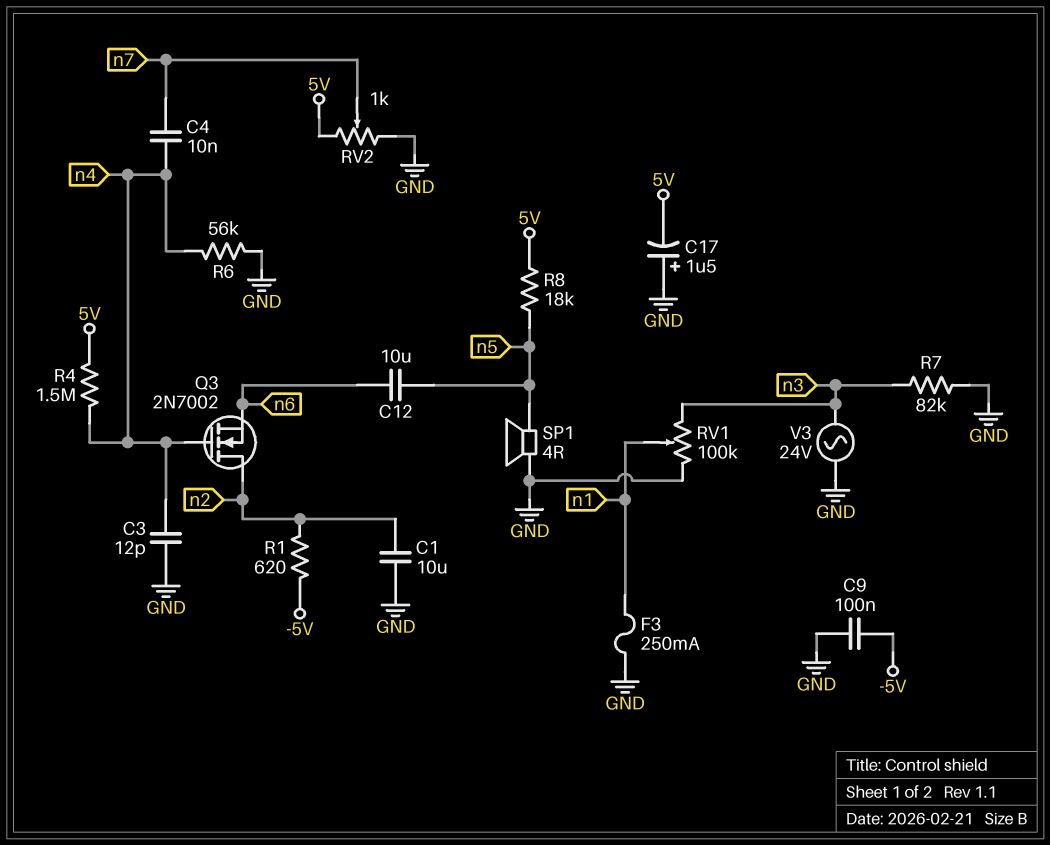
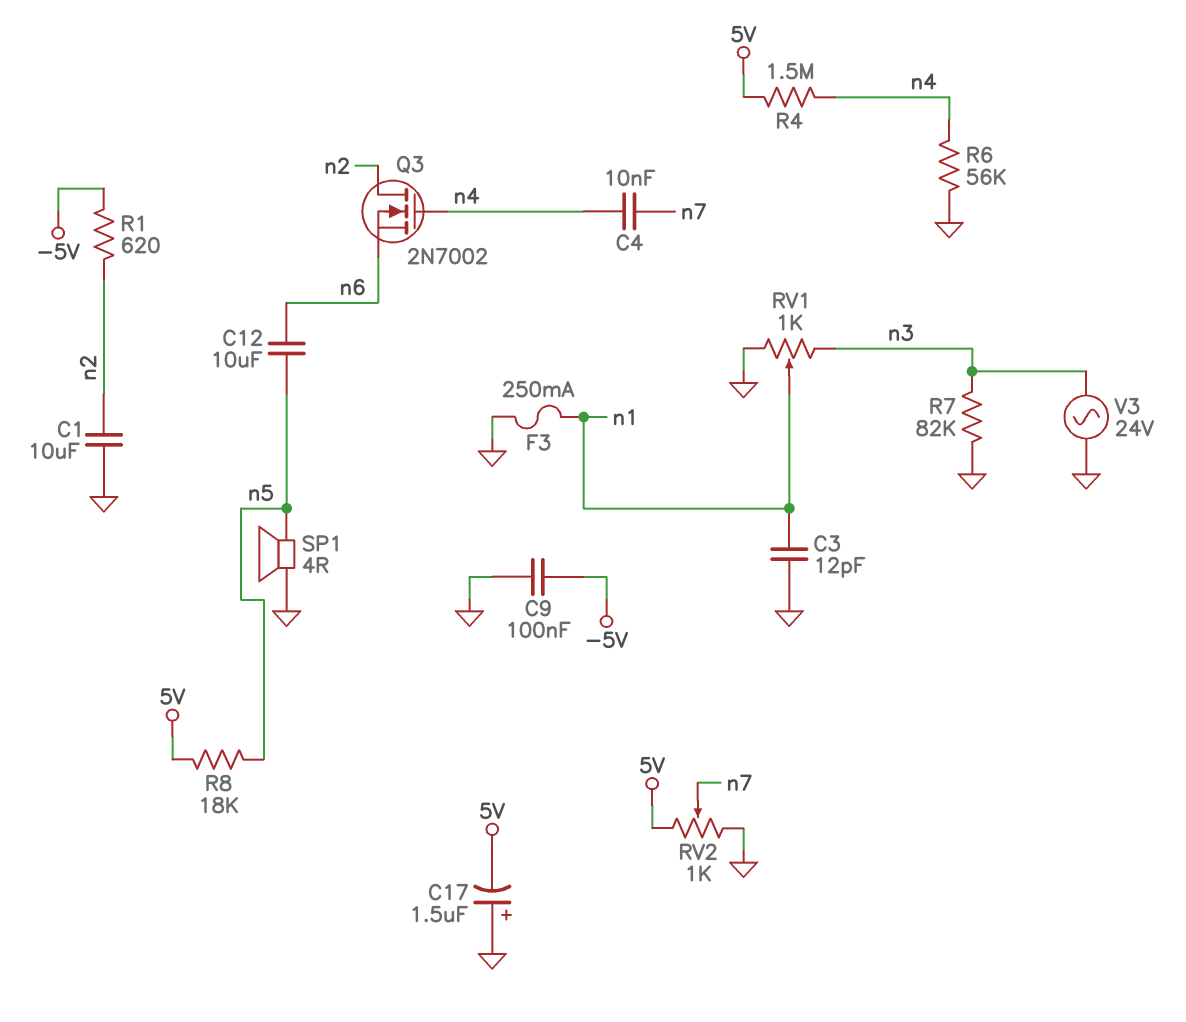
C3: 12pF (GND, n4) -> 12pF (GND, n1)
RV1: 100k (GND, n3, wiper n1) -> 1k (GND, n3, wiper n1)

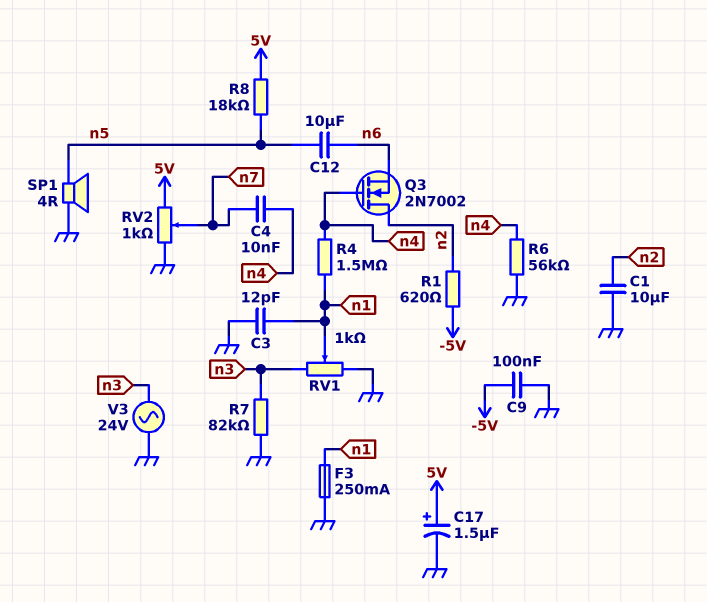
C17: 1.5uF (plus GND, minus 5V) -> 1.5uF (plus 5V, minus GND)
R4: 1.5M (5V, n4) -> 1.5M (n1, n4)

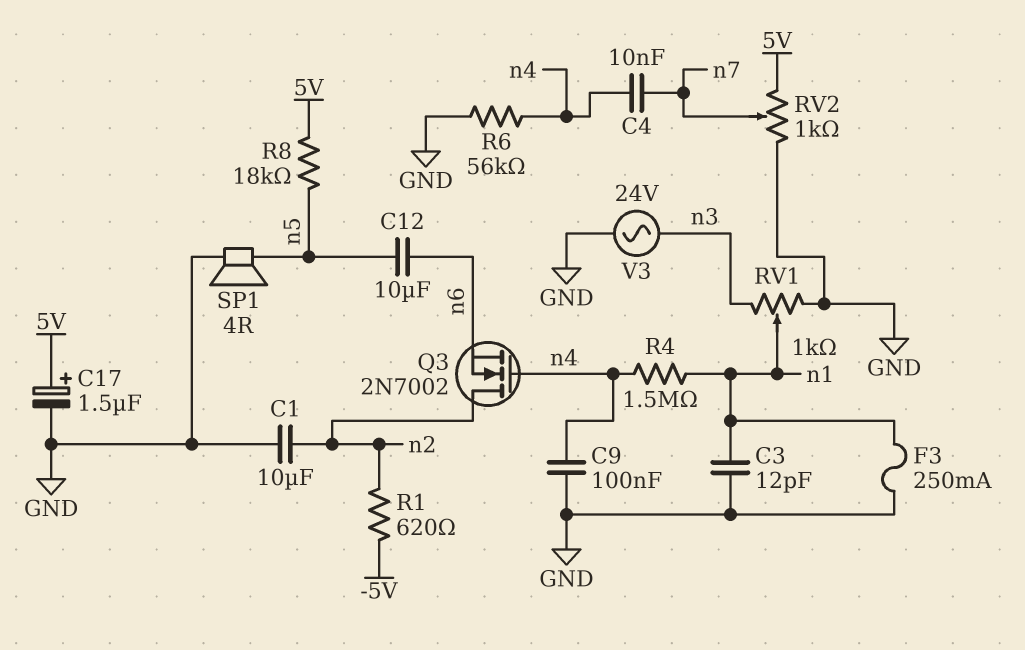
C9: 100nF (-5V, GND) -> 100nF (GND, n4)
R7: 82k (GND, n3) -> none

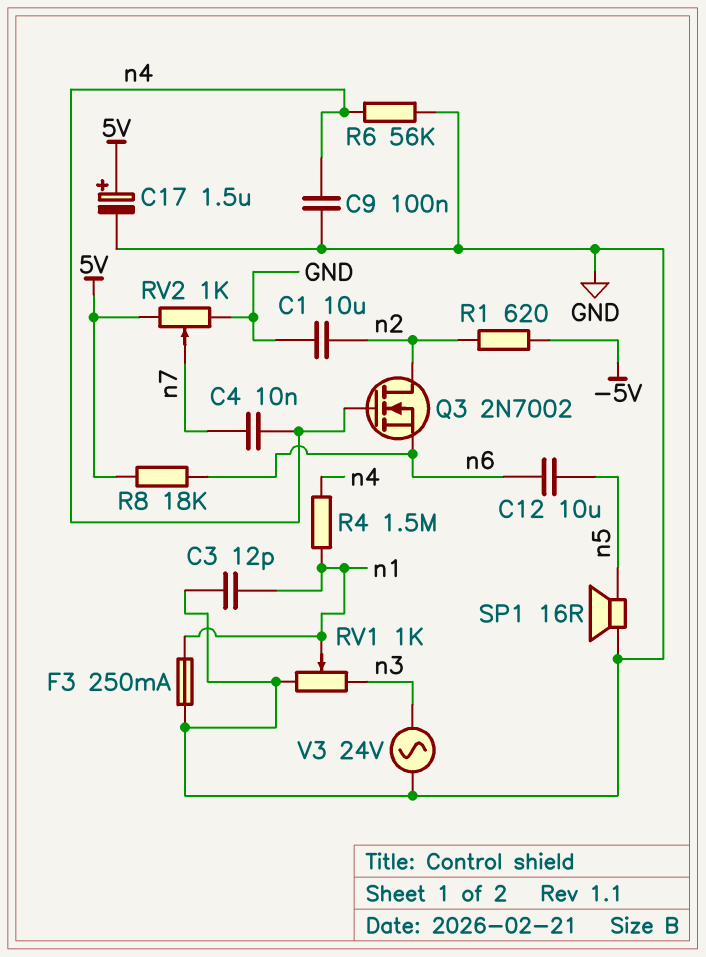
R8: 18k (5V, n5) -> 18k (5V, n6)
SP1: speaker 4R (GND, n5) -> speaker 16R (GND, n5)

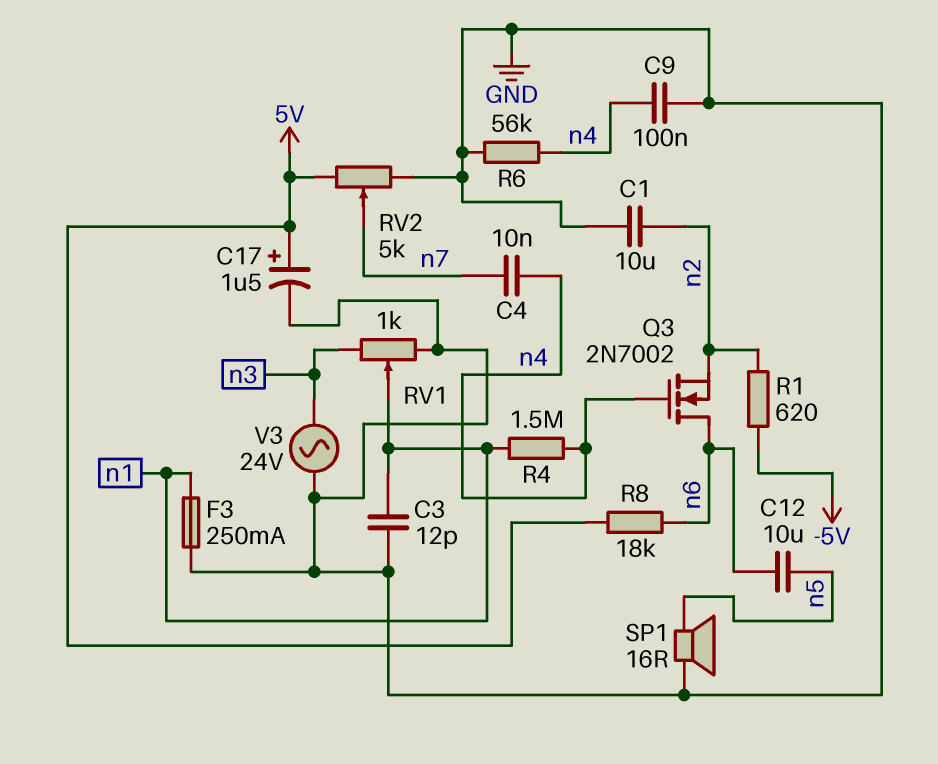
Q3: NMOS 2N7002 (G n4, D n2, S n6) -> NMOS 2N7002 (G n4, D n6, S n2)
RV2: 1k (5V, GND, wiper n7) -> 5k (5V, GND, wiper n7)

